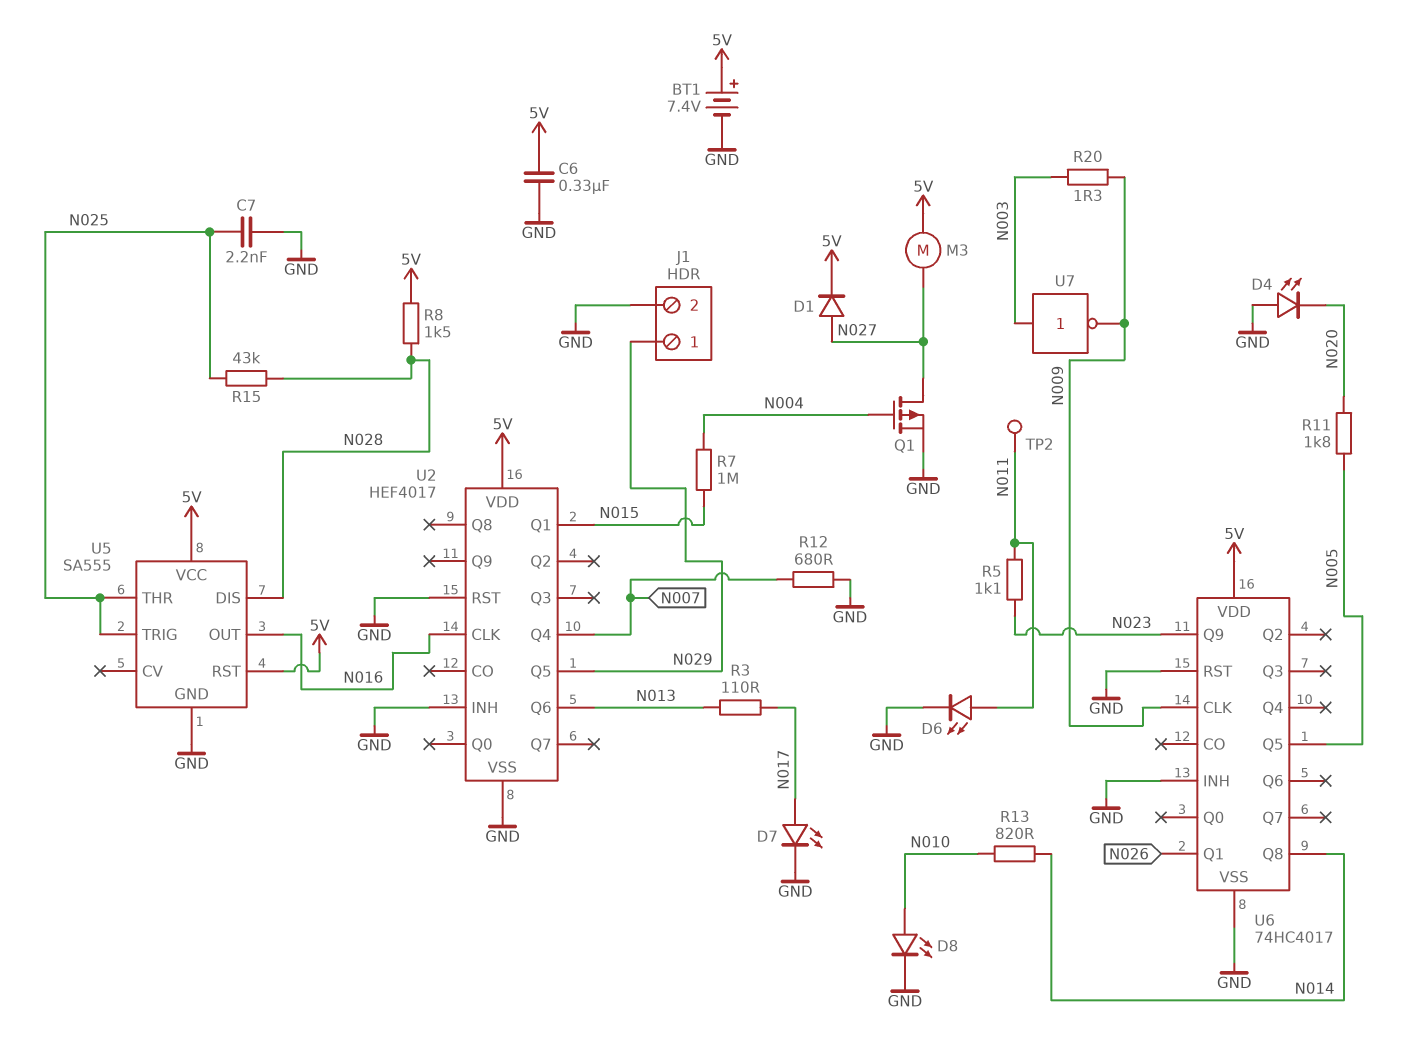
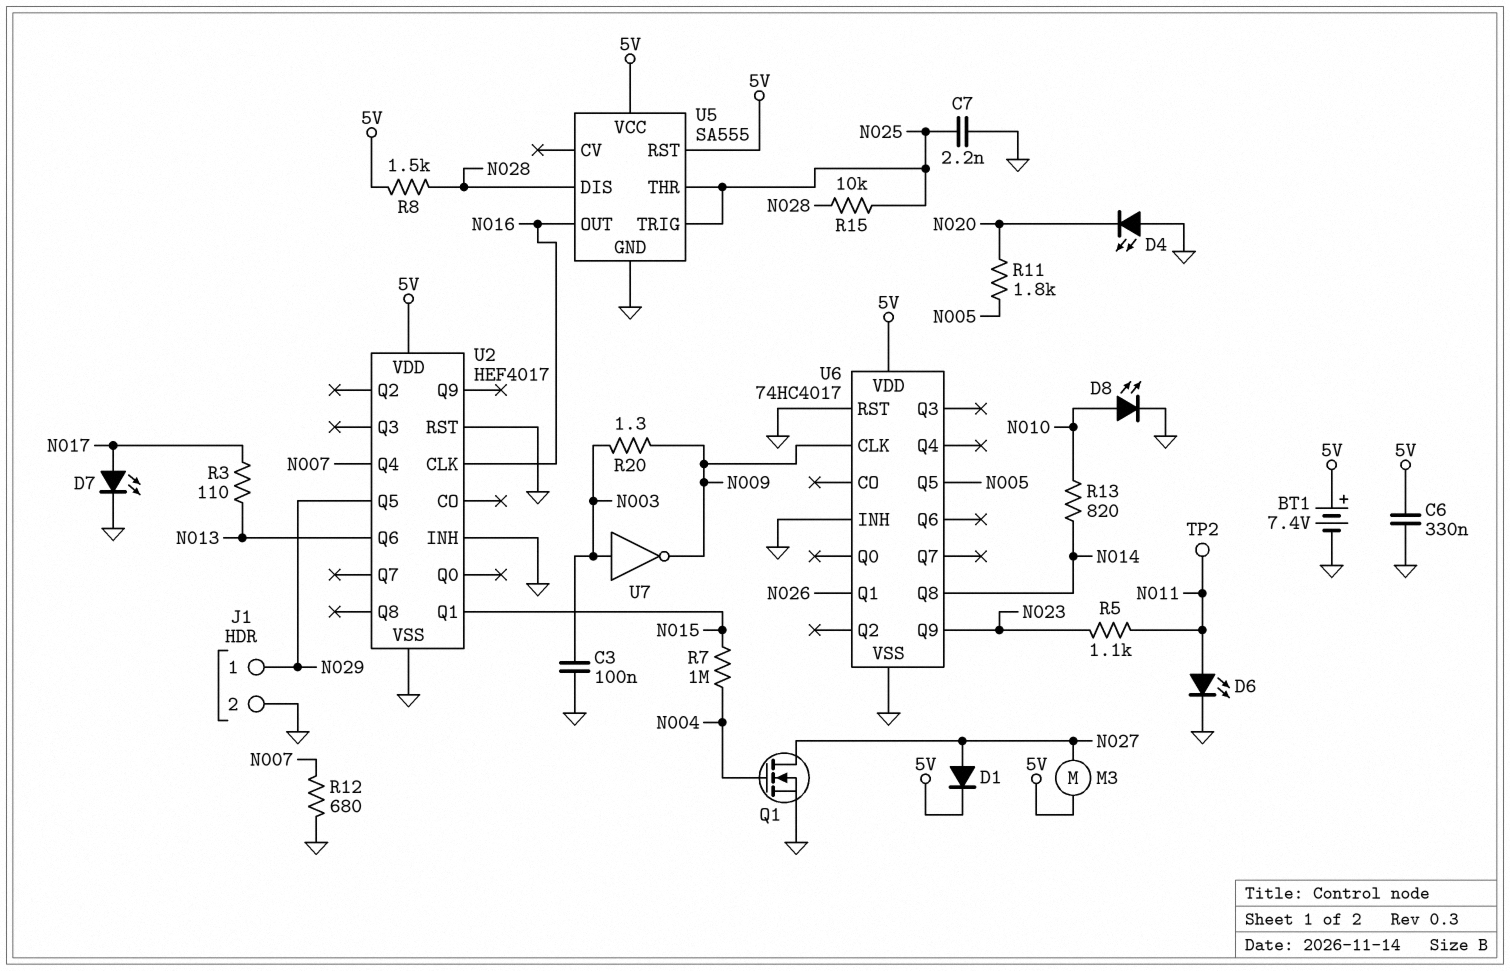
C3: none -> 100nF (GND, N003)
Q1: PMOS (G N004, D N027, S GND) -> NMOS (G N004, D N027, S GND)
R15: 43k (N025, N028) -> 10k (N025, N028)

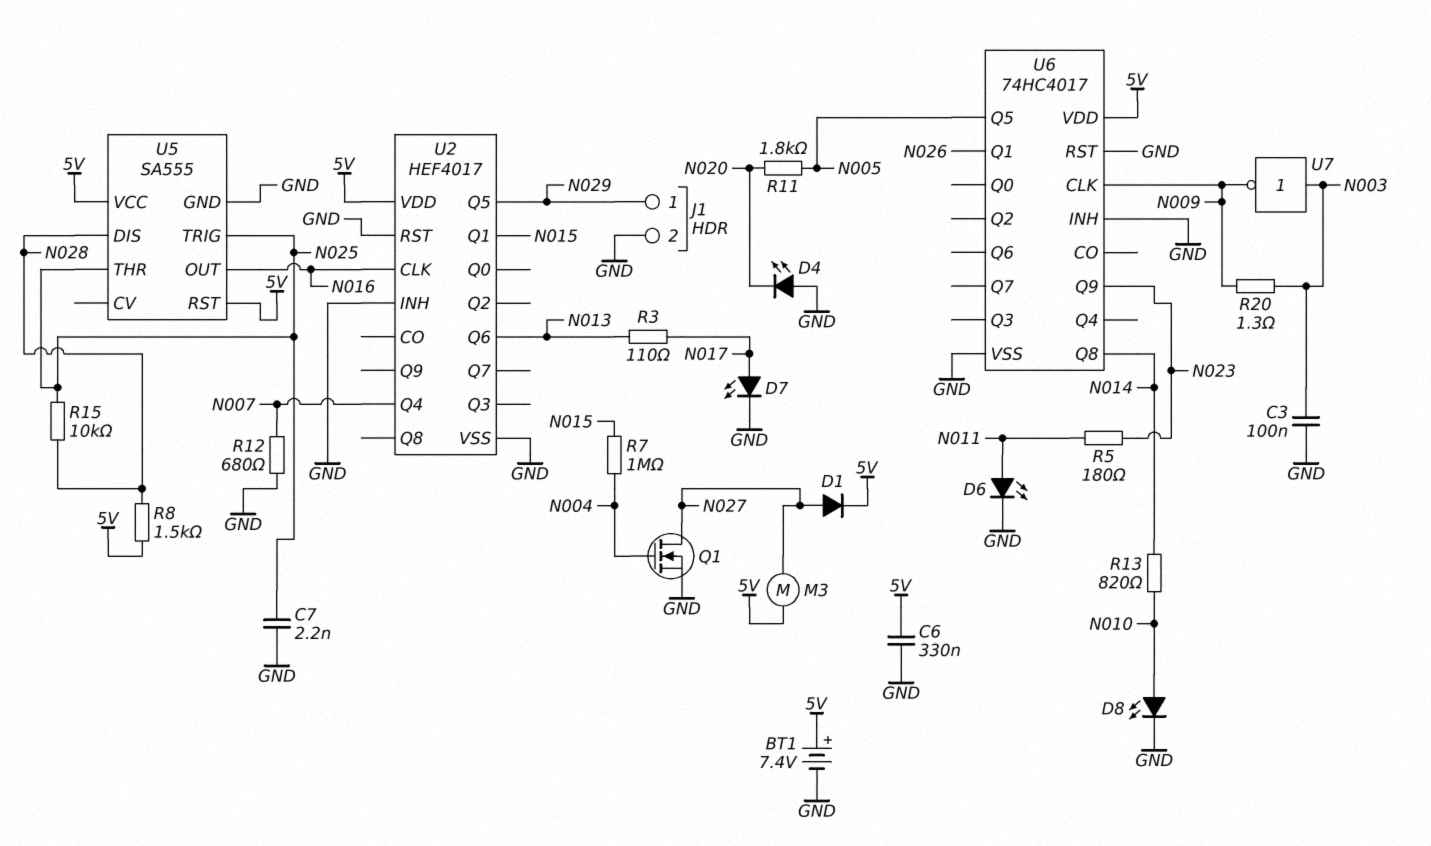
R5: 1.1k (N011, N023) -> 180 (N011, N023)
TP2: test point (N011) -> none

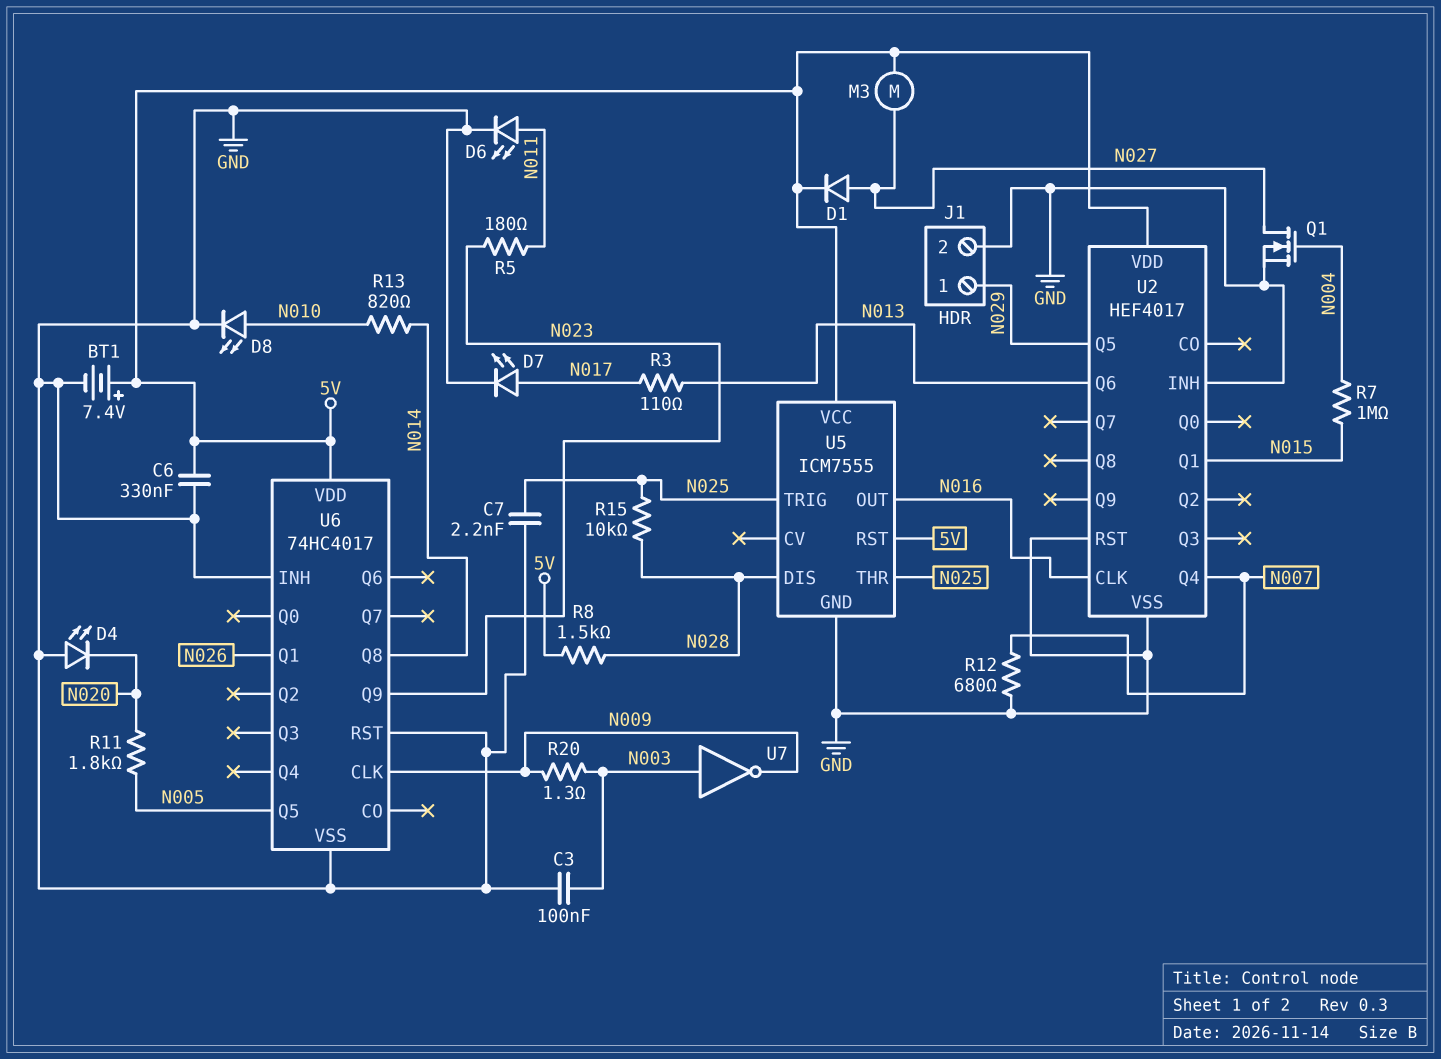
U5: SA555 -> ICM7555

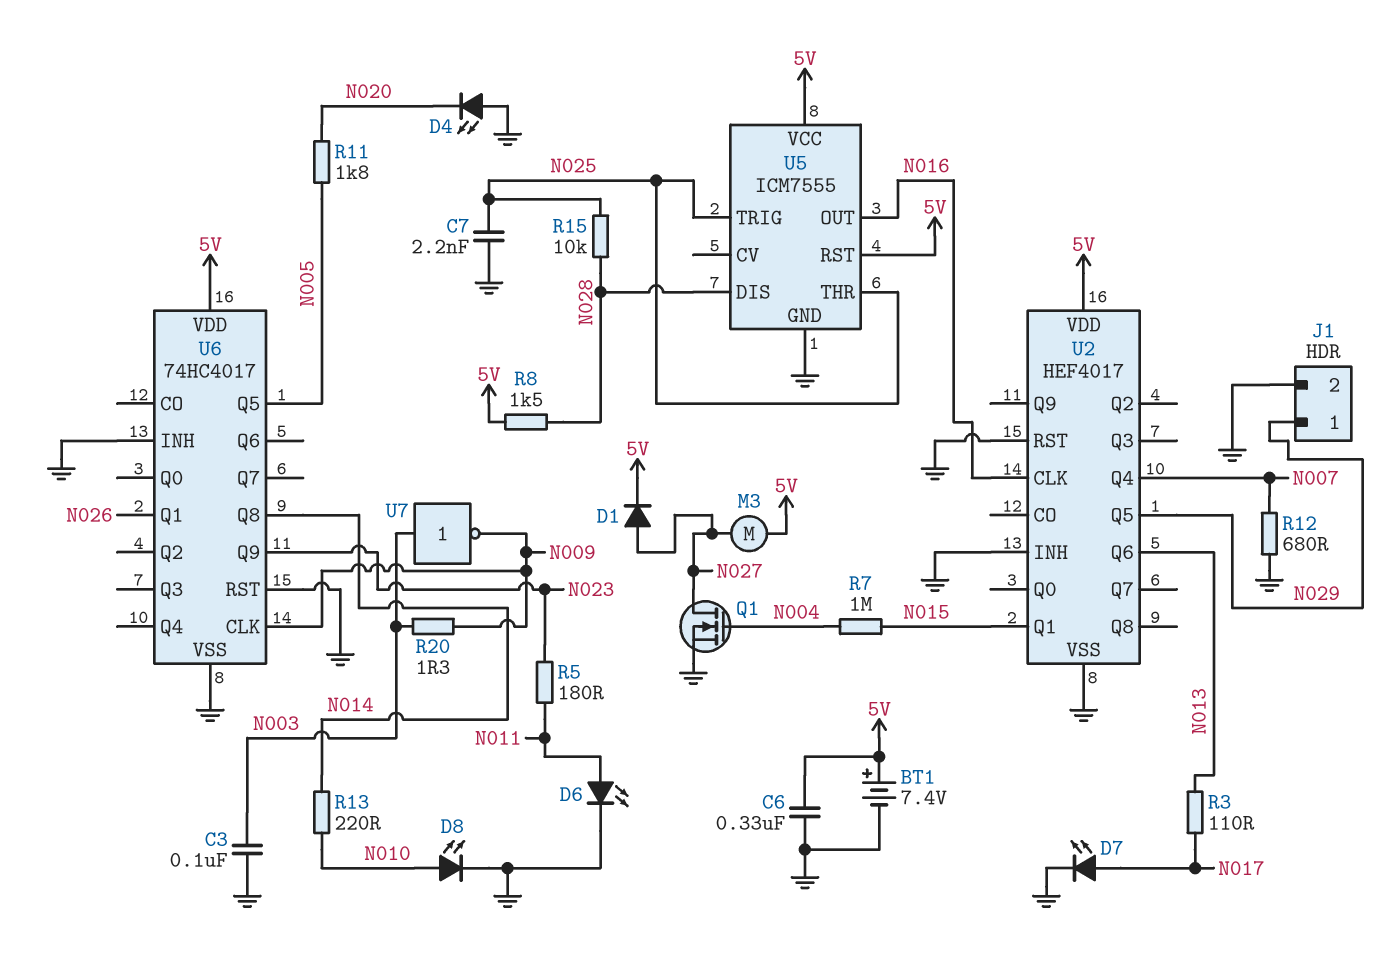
R13: 820 (N010, N014) -> 220 (N010, N014)

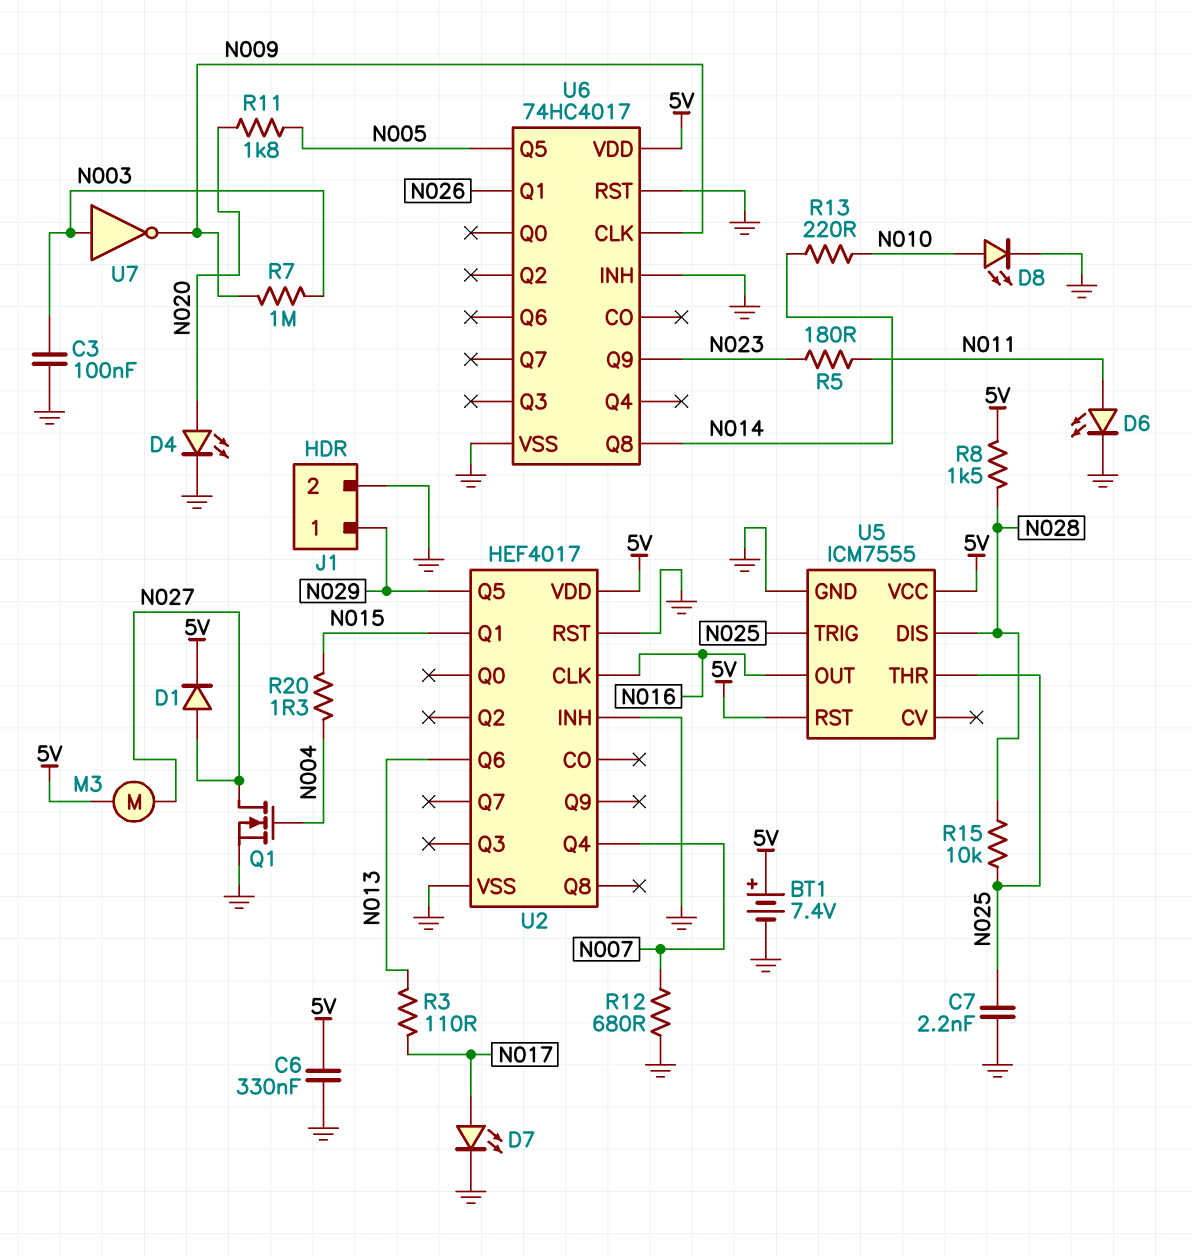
D4: LED (A GND, K N020) -> LED (A N020, K GND)
R7: 1M (N004, N015) -> 1M (N003, N009)
R20: 1.3 (N003, N009) -> 1.3 (N004, N015)

